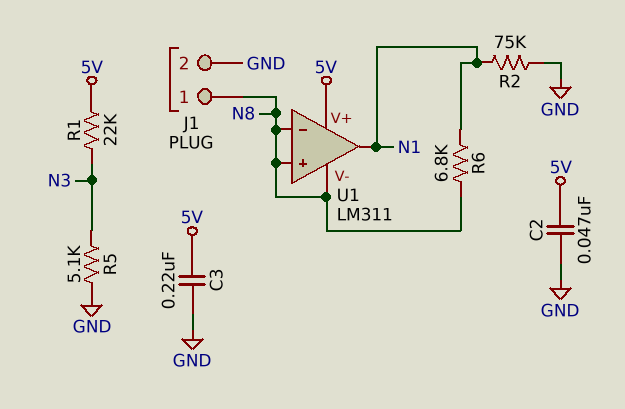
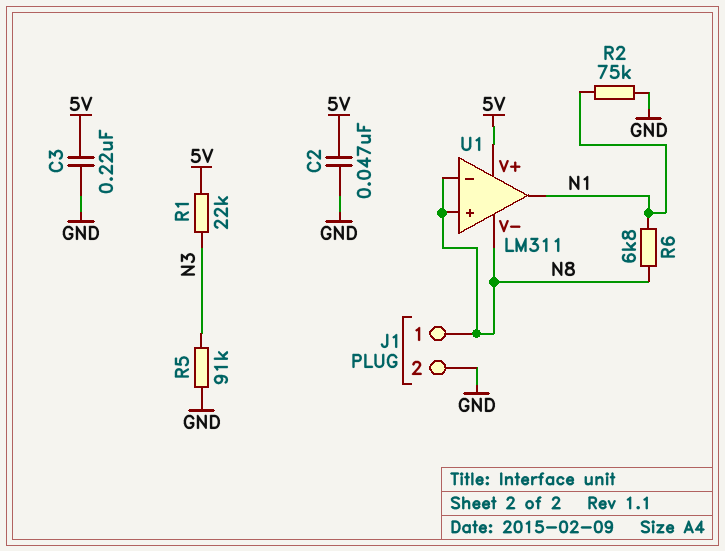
R5: 5.1k (GND, N3) -> 91k (GND, N3)

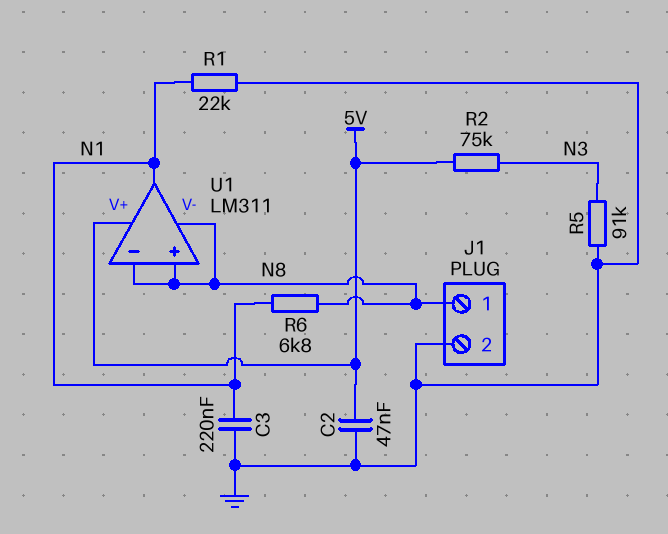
C3: 220nF (5V, GND) -> 220nF (GND, N1)
R1: 22k (5V, N3) -> 22k (GND, N1)
R2: 75k (GND, N1) -> 75k (5V, N3)

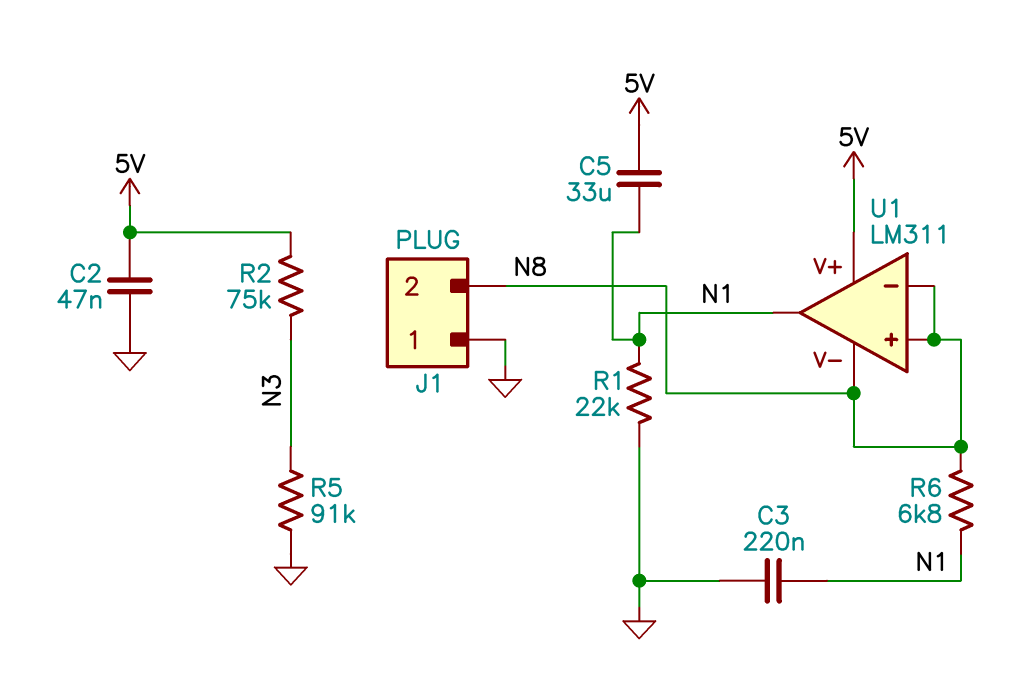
C5: none -> 33uF (5V, N1)
J1 pin 1: N8 -> GND
J1 pin 2: GND -> N8

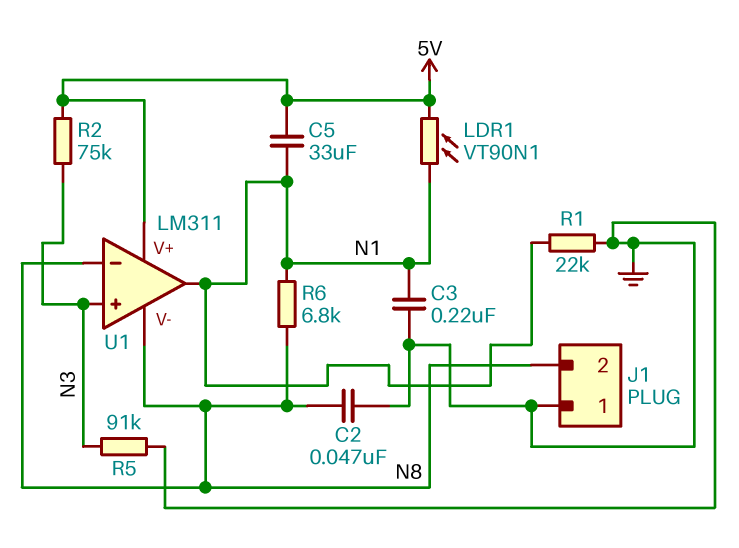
C2: 47nF (5V, GND) -> 47nF (GND, N8)
LDR1: none -> VT90N1 (5V, N1)
U1 pin in+: N8 -> N3

